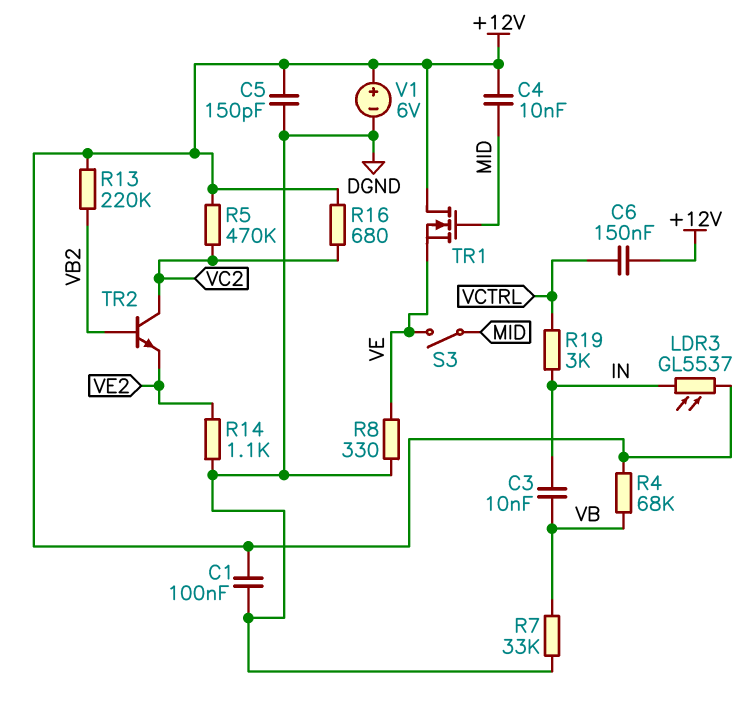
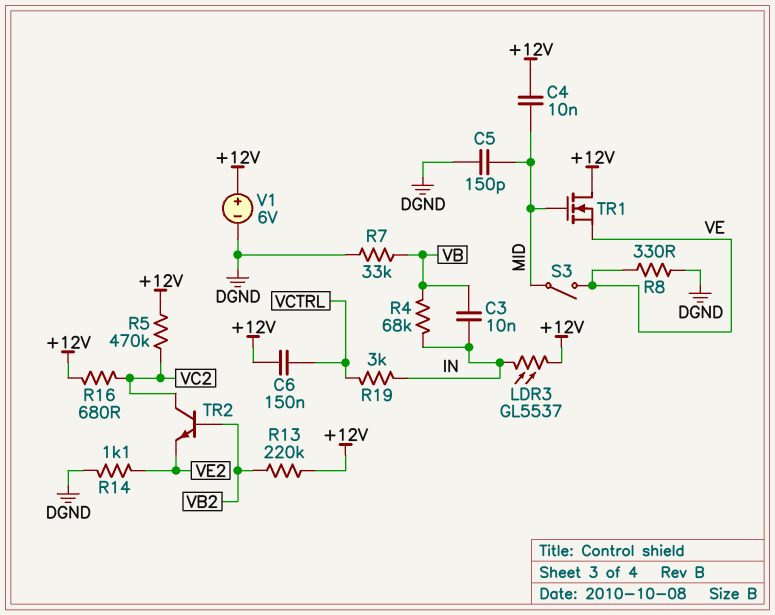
C1: 100nF (+12V, DGND) -> none
C5: 150pF (+12V, DGND) -> 150pF (DGND, MID)
R4: 68k (+12V, VB) -> 68k (IN, VB)

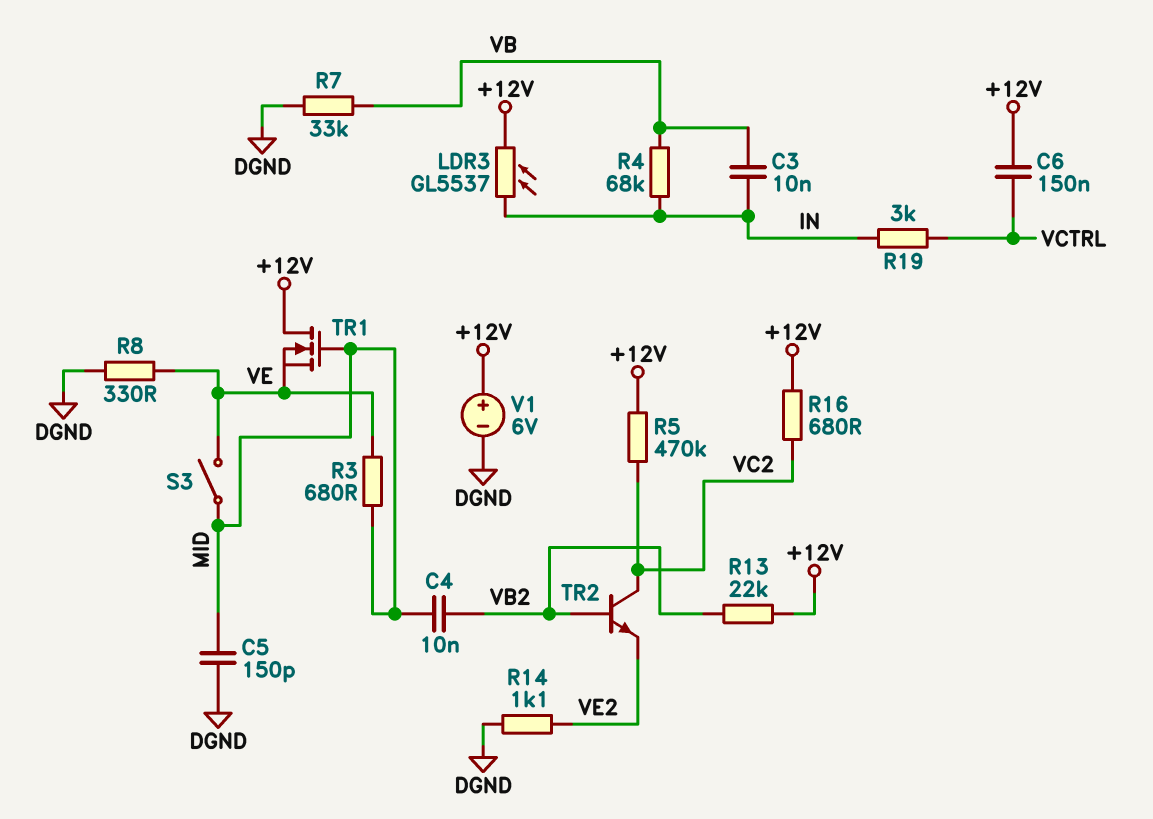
C4: 10nF (+12V, MID) -> 10nF (MID, VB2)
R3: none -> 680 (MID, VE)
R13: 220k (+12V, VB2) -> 22k (+12V, VB2)

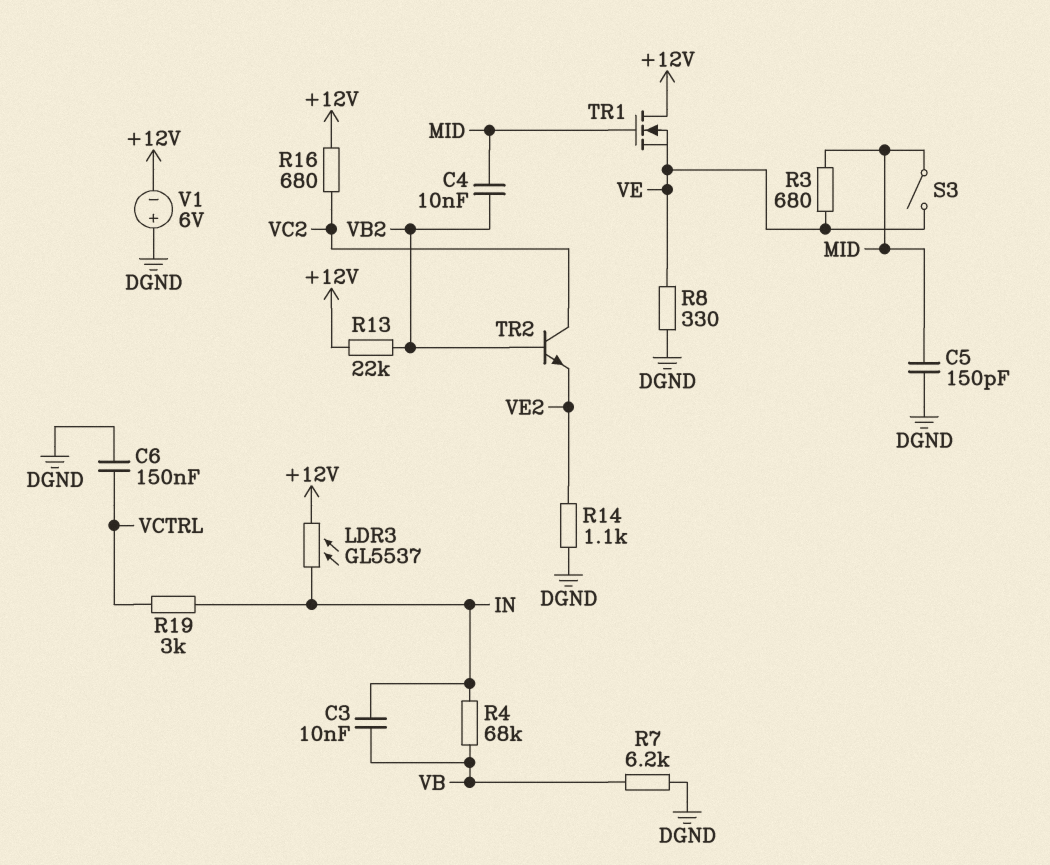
C6: 150nF (+12V, VCTRL) -> 150nF (DGND, VCTRL)
R5: 470k (+12V, VC2) -> none
R7: 33k (DGND, VB) -> 6.2k (DGND, VB)
V1: 6V (plus +12V, minus DGND) -> 6V (plus DGND, minus +12V)

